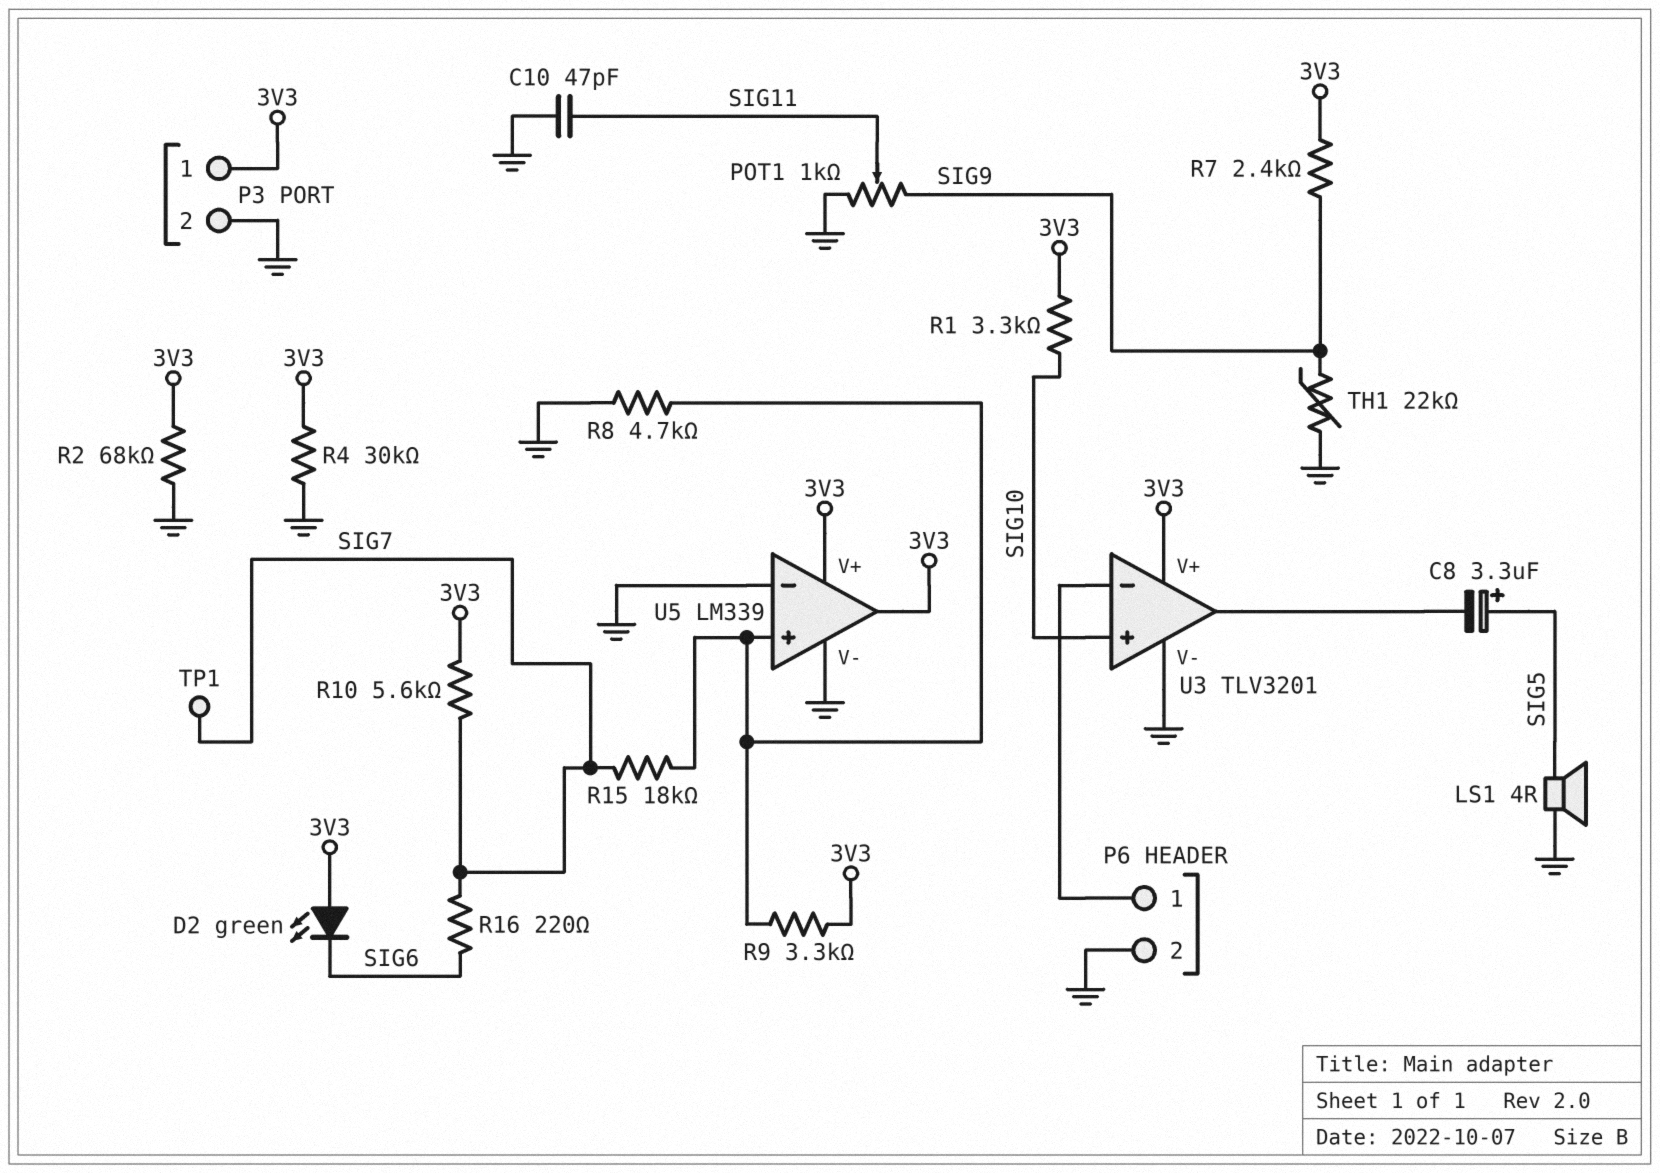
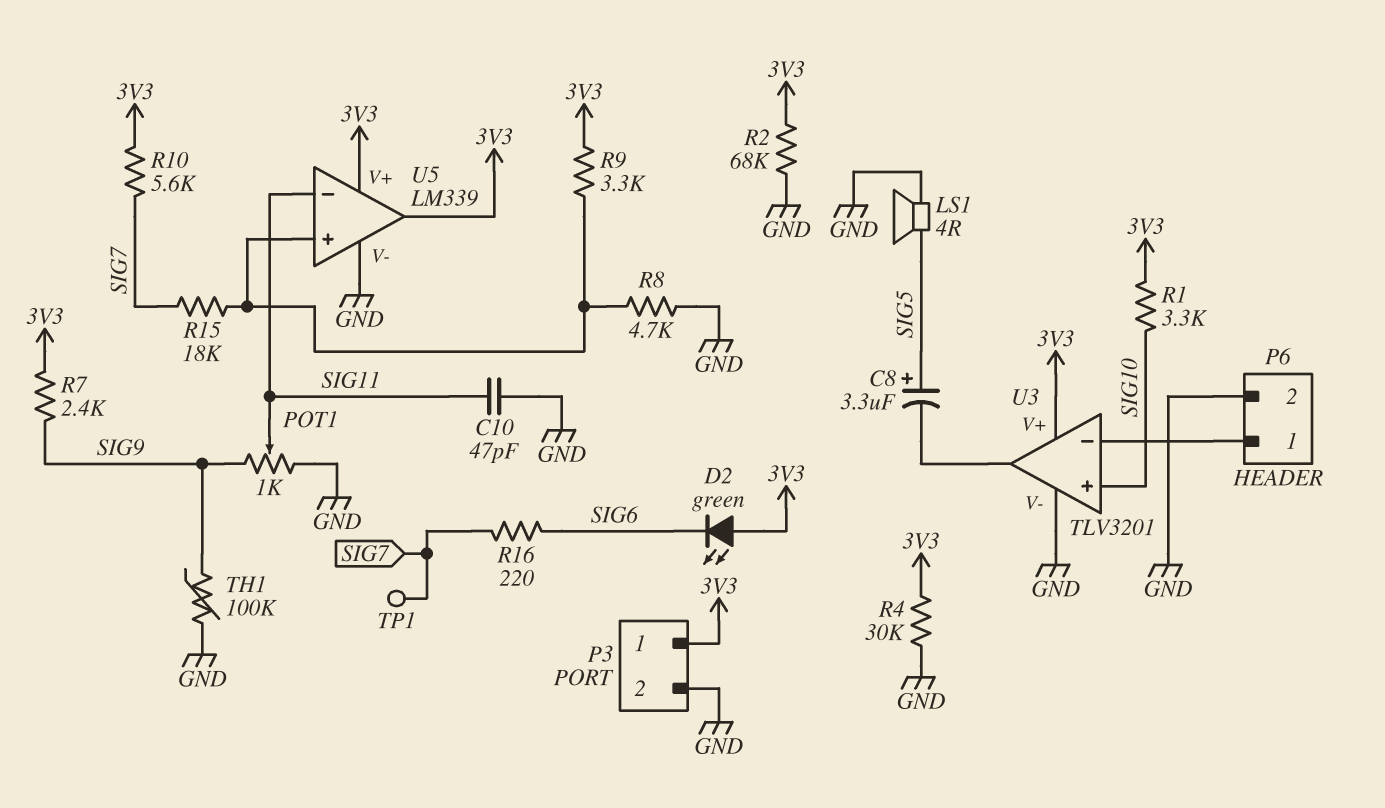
TH1: 22k (GND, SIG9) -> 100k (GND, SIG9)
U5 pin in-: GND -> SIG11

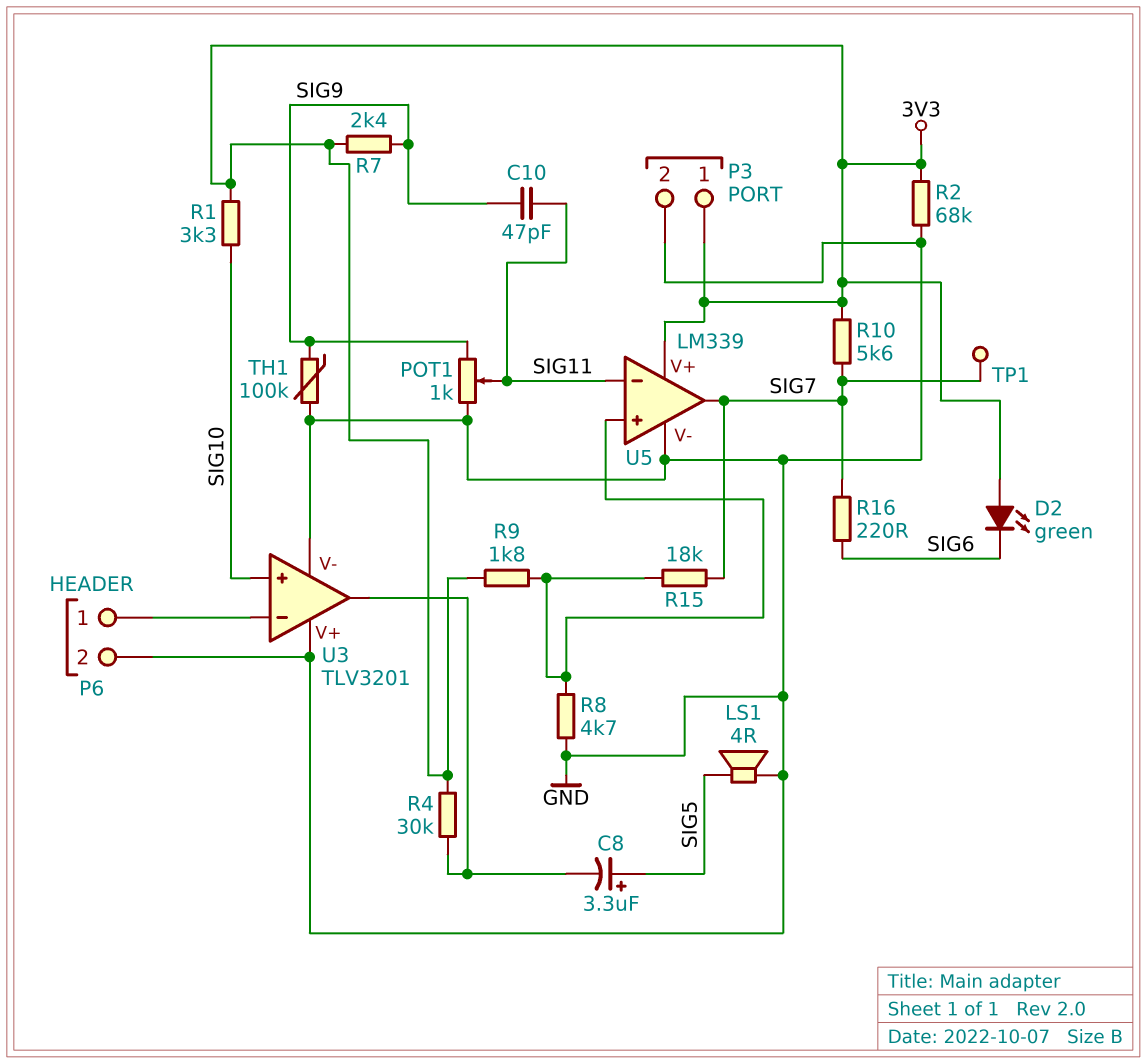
C10: 47pF (GND, SIG11) -> 47pF (SIG9, SIG11)
R4: 30k (3V3, GND) -> 30k (3V3, U3/out)
R9: 3.3k (3V3, U5/in+) -> 1.8k (3V3, U5/in+)
U3 pin V+: 3V3 -> GND
U5 pin out: 3V3 -> SIG7

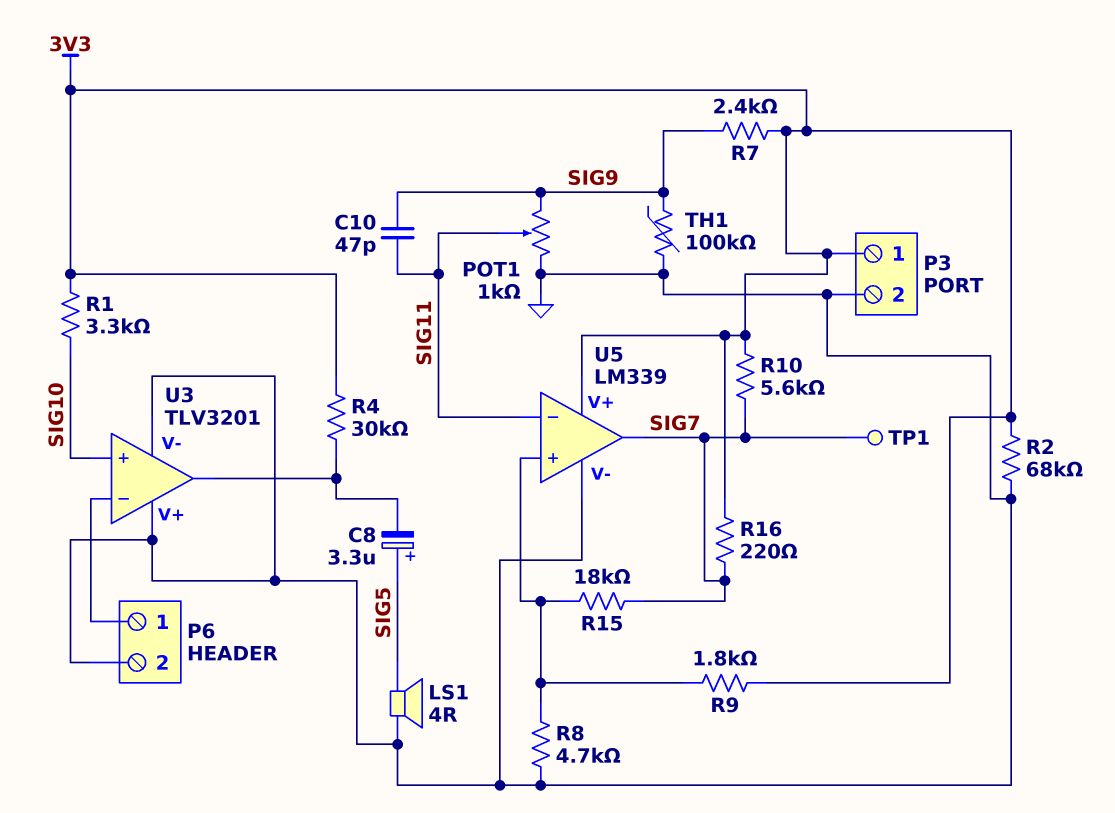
D2: LED green (A 3V3, K SIG6) -> none
R16: 220 (SIG6, SIG7) -> 220 (3V3, SIG7)

